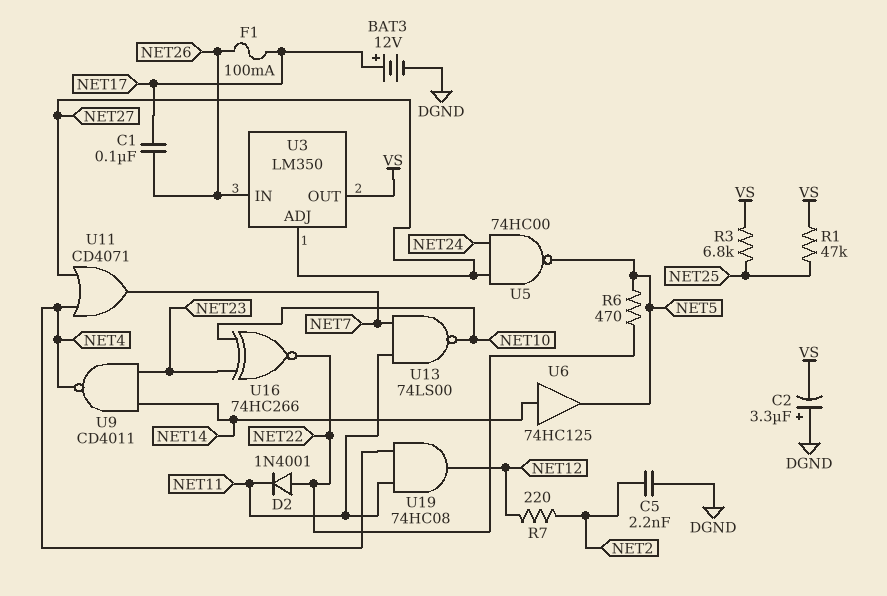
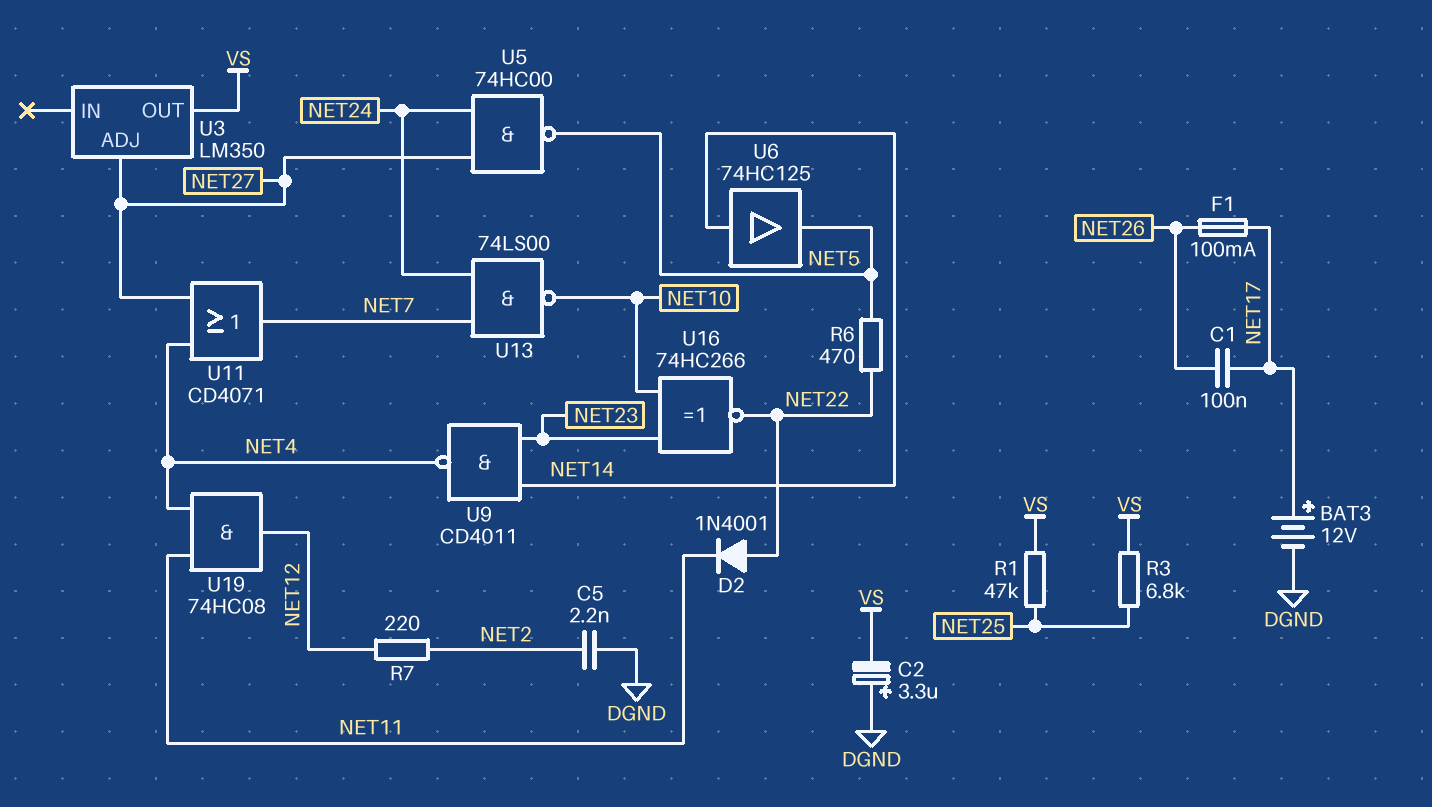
U3 pin IN: NET26 -> none
U13: NAND 74LS00 (in NET7, in NET11, out NET10) -> NAND 74LS00 (in NET7, in NET24, out NET10)

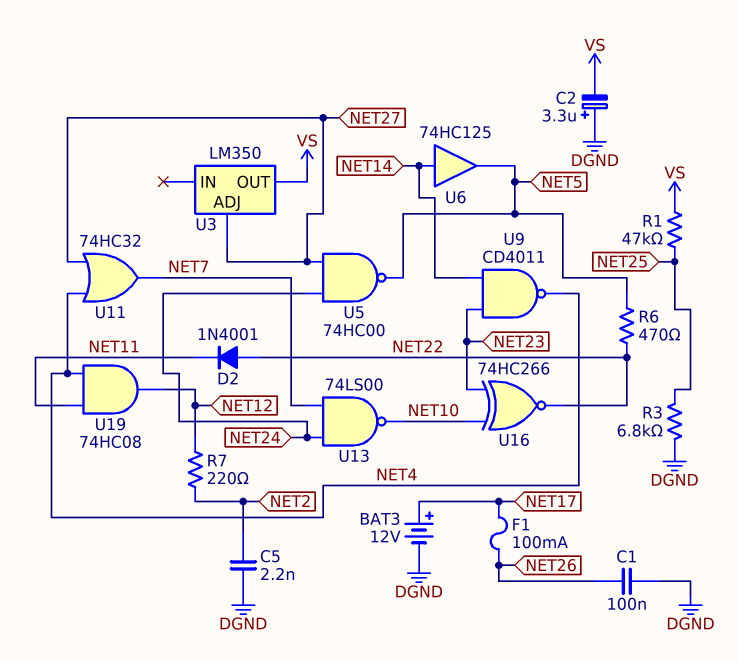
C1: 100nF (NET17, NET26) -> 100nF (DGND, NET26)
R3: 6.8k (NET25, VS) -> 6.8k (DGND, NET25)
U11: OR CD4071 (in NET4, in NET27, out NET7) -> OR 74HC32 (in NET4, in NET27, out NET7)

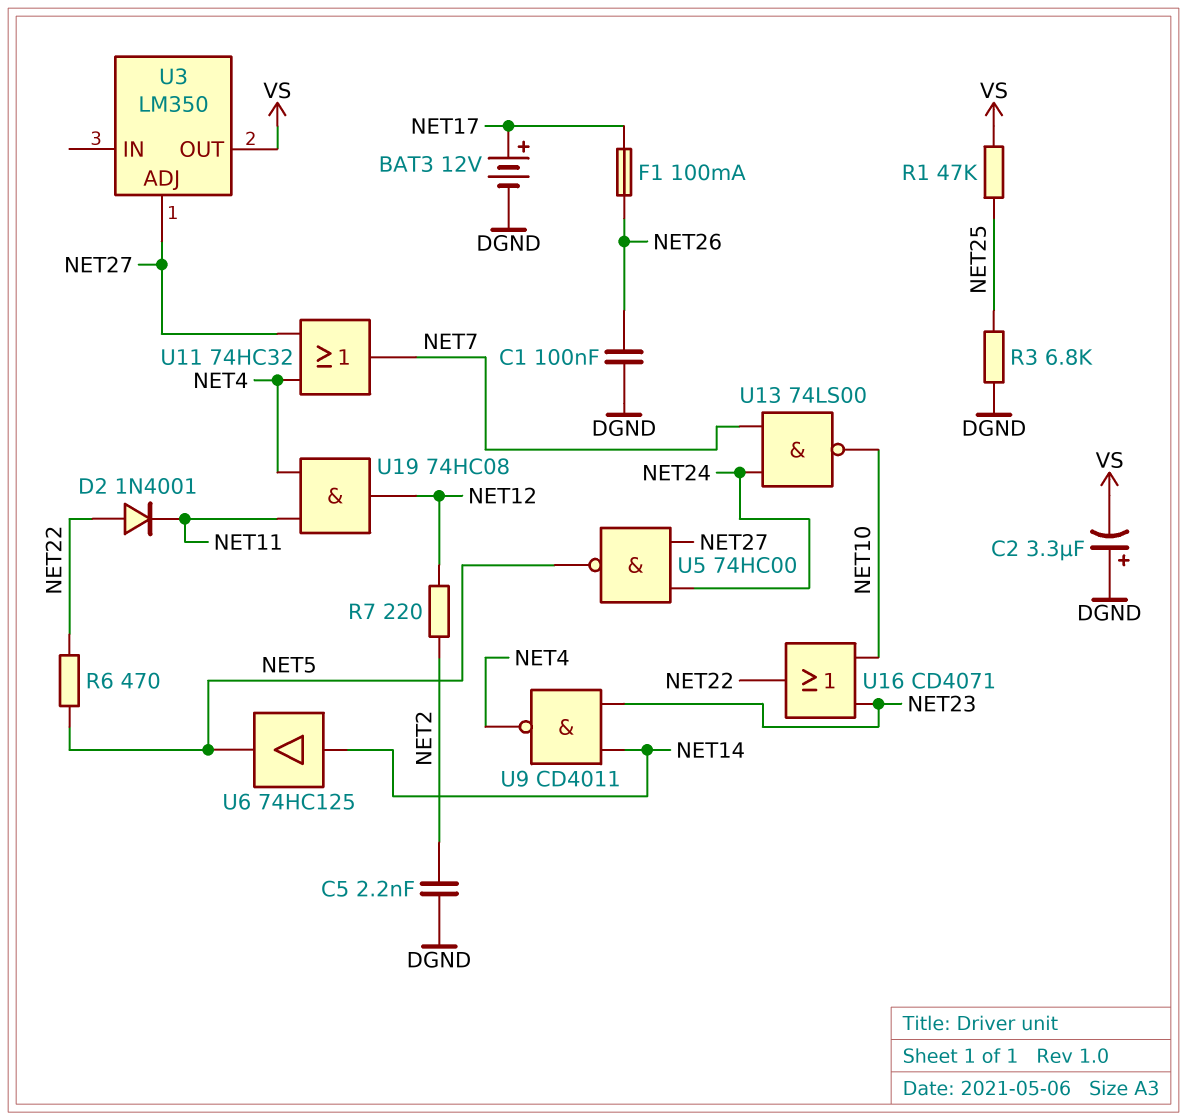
U16: XNOR 74HC266 (in NET10, in NET23, out NET22) -> OR CD4071 (in NET10, in NET23, out NET22)

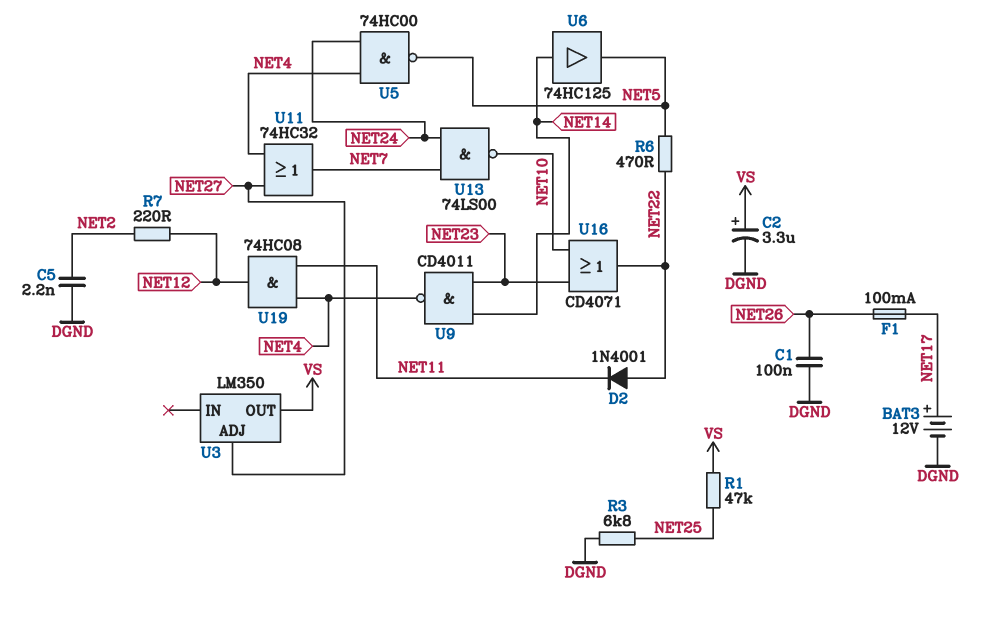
C2: 3.3uF (plus DGND, minus VS) -> 3.3uF (plus VS, minus DGND)
U5: NAND 74HC00 (in NET24, in NET27, out NET5) -> NAND 74HC00 (in NET4, in NET24, out NET5)

